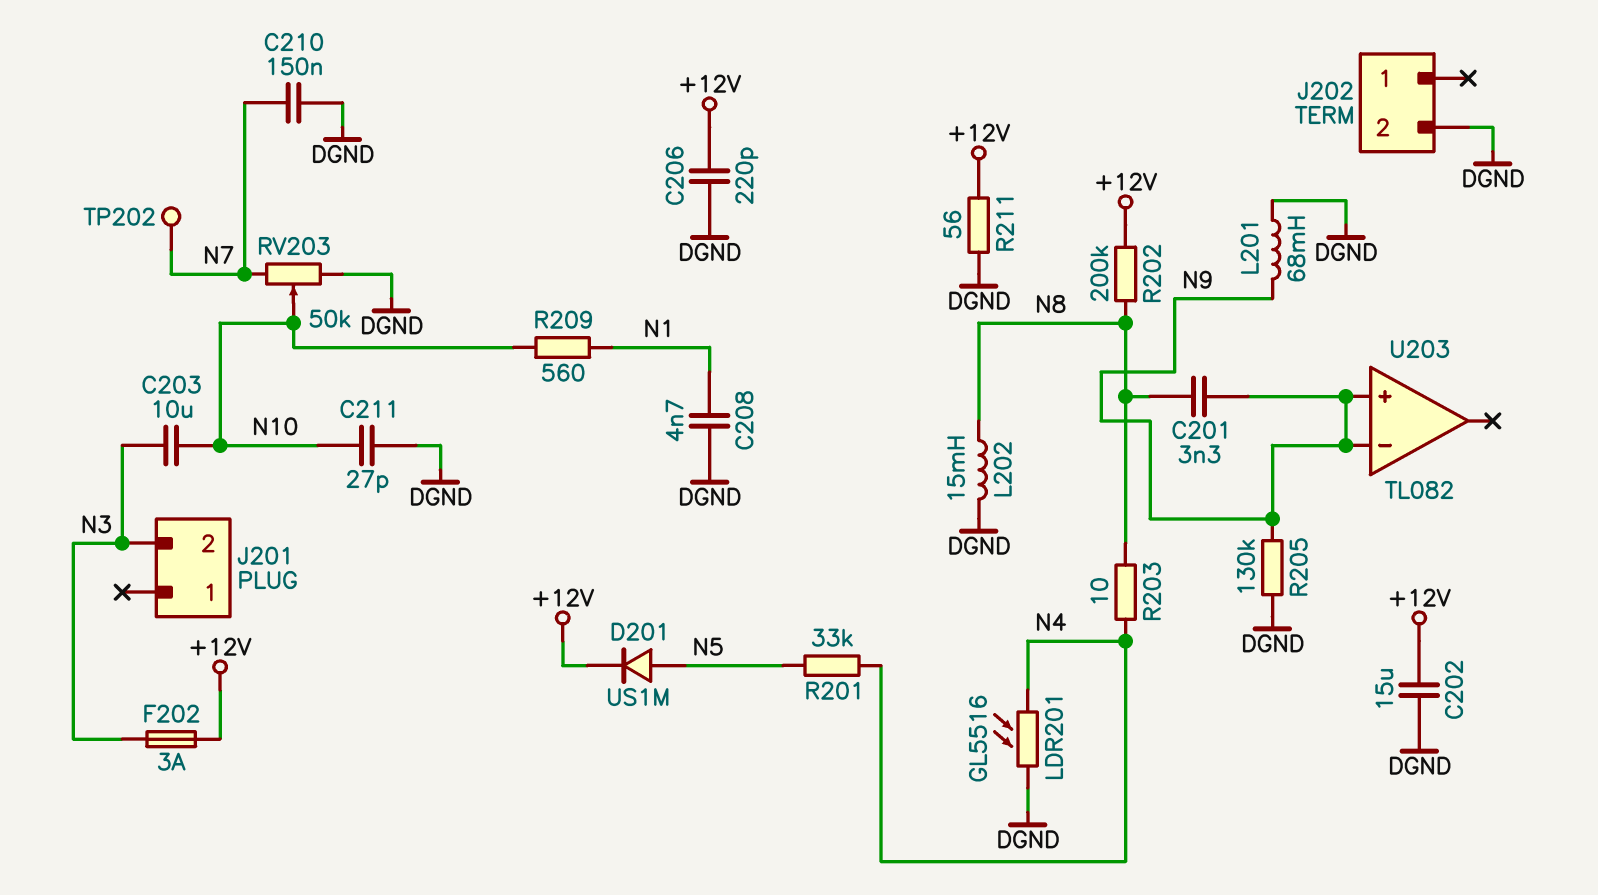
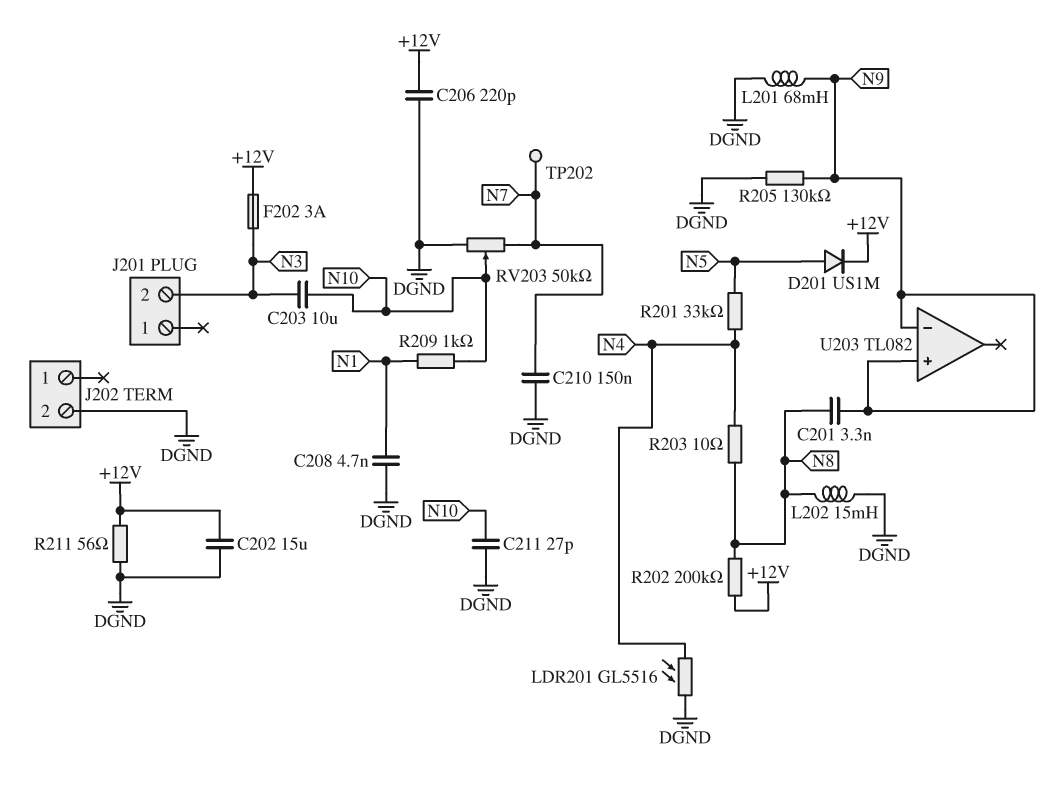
R209: 560 (N1, N10) -> 1k (N1, N10)

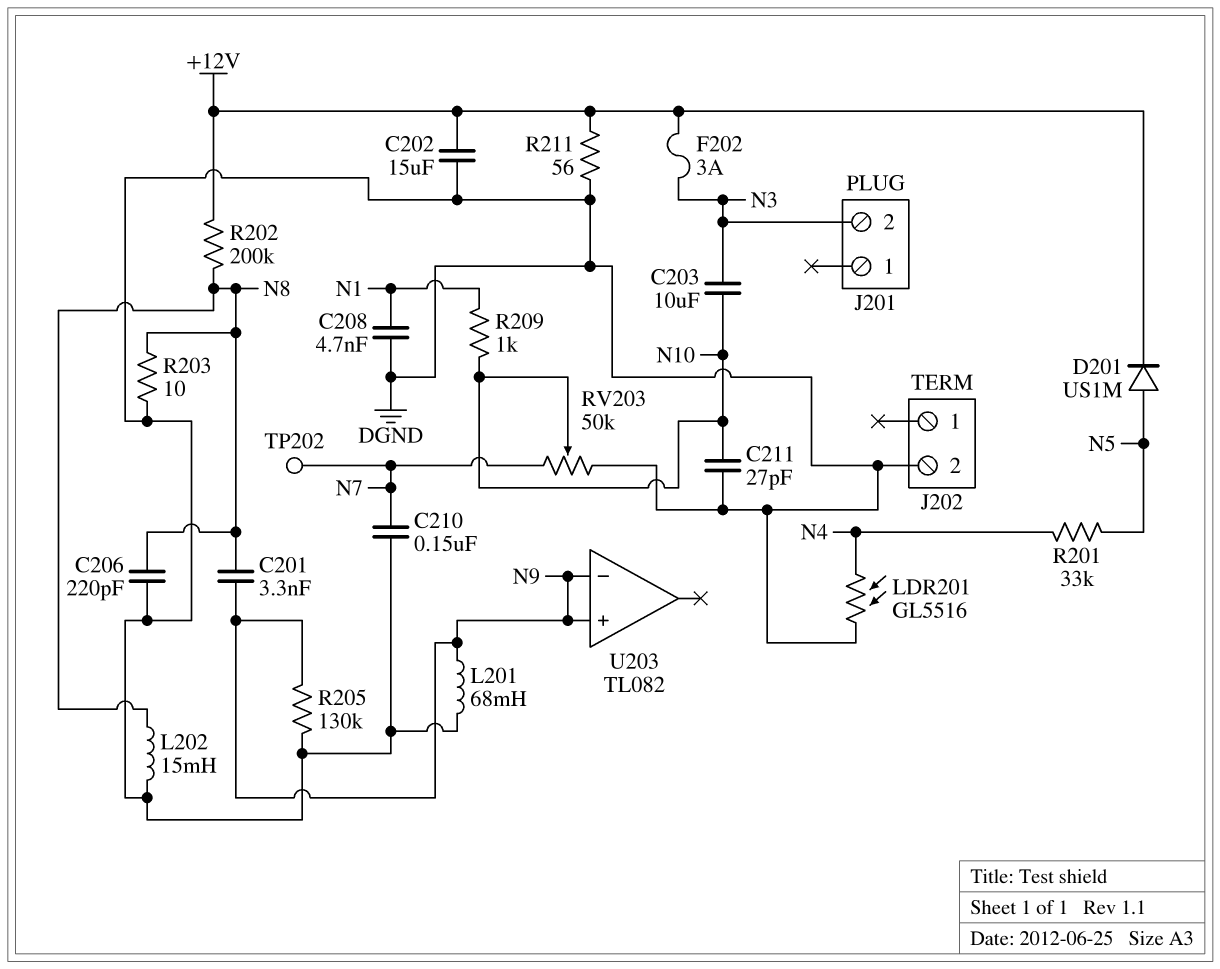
C206: 220pF (+12V, DGND) -> 220pF (DGND, N8)
R203: 10 (N4, N8) -> 10 (DGND, N8)

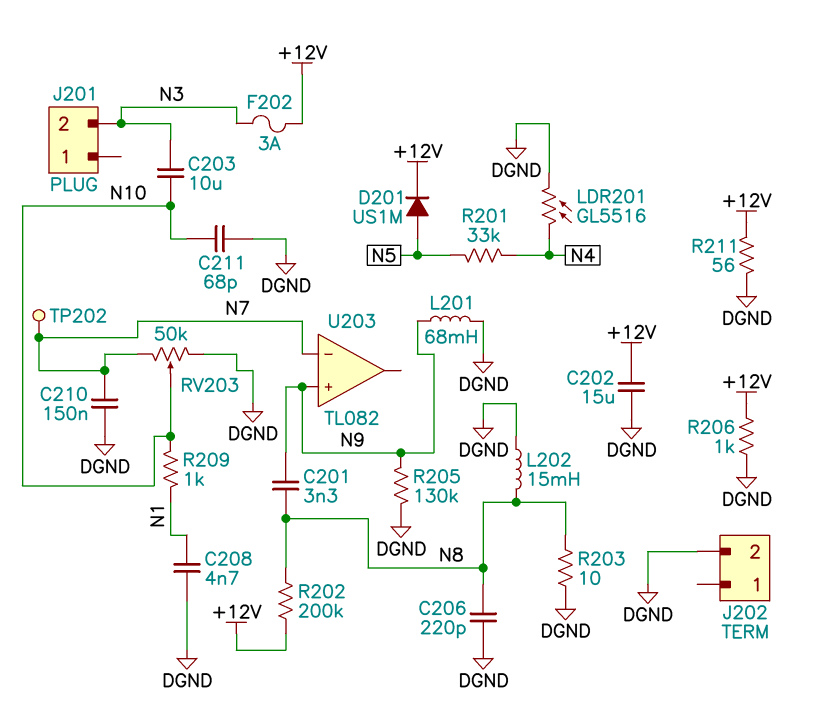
C211: 27pF (DGND, N10) -> 68pF (DGND, N10)
R206: none -> 1k (+12V, DGND)
U203 pin in-: N9 -> N7

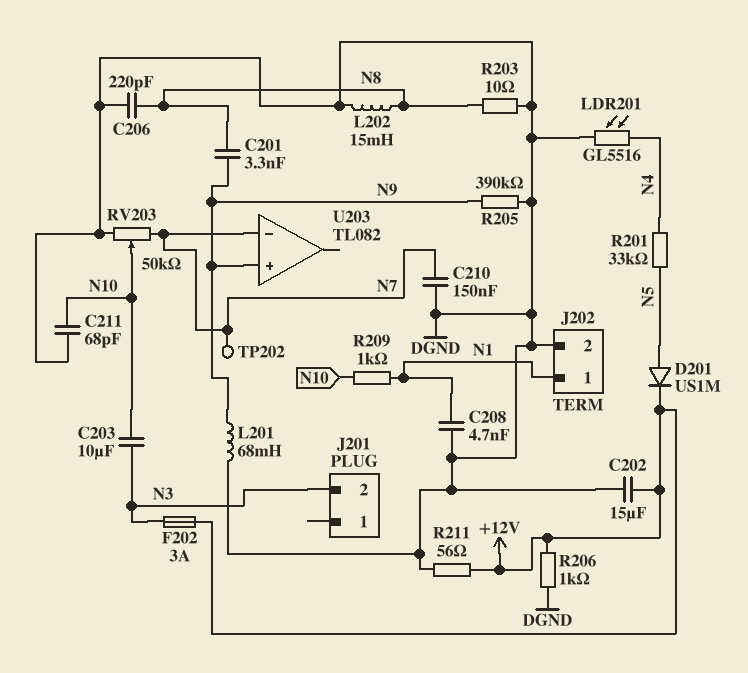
J202 pin 1: none -> N1
R202: 200k (+12V, N8) -> none
R205: 130k (DGND, N9) -> 390k (DGND, N9)

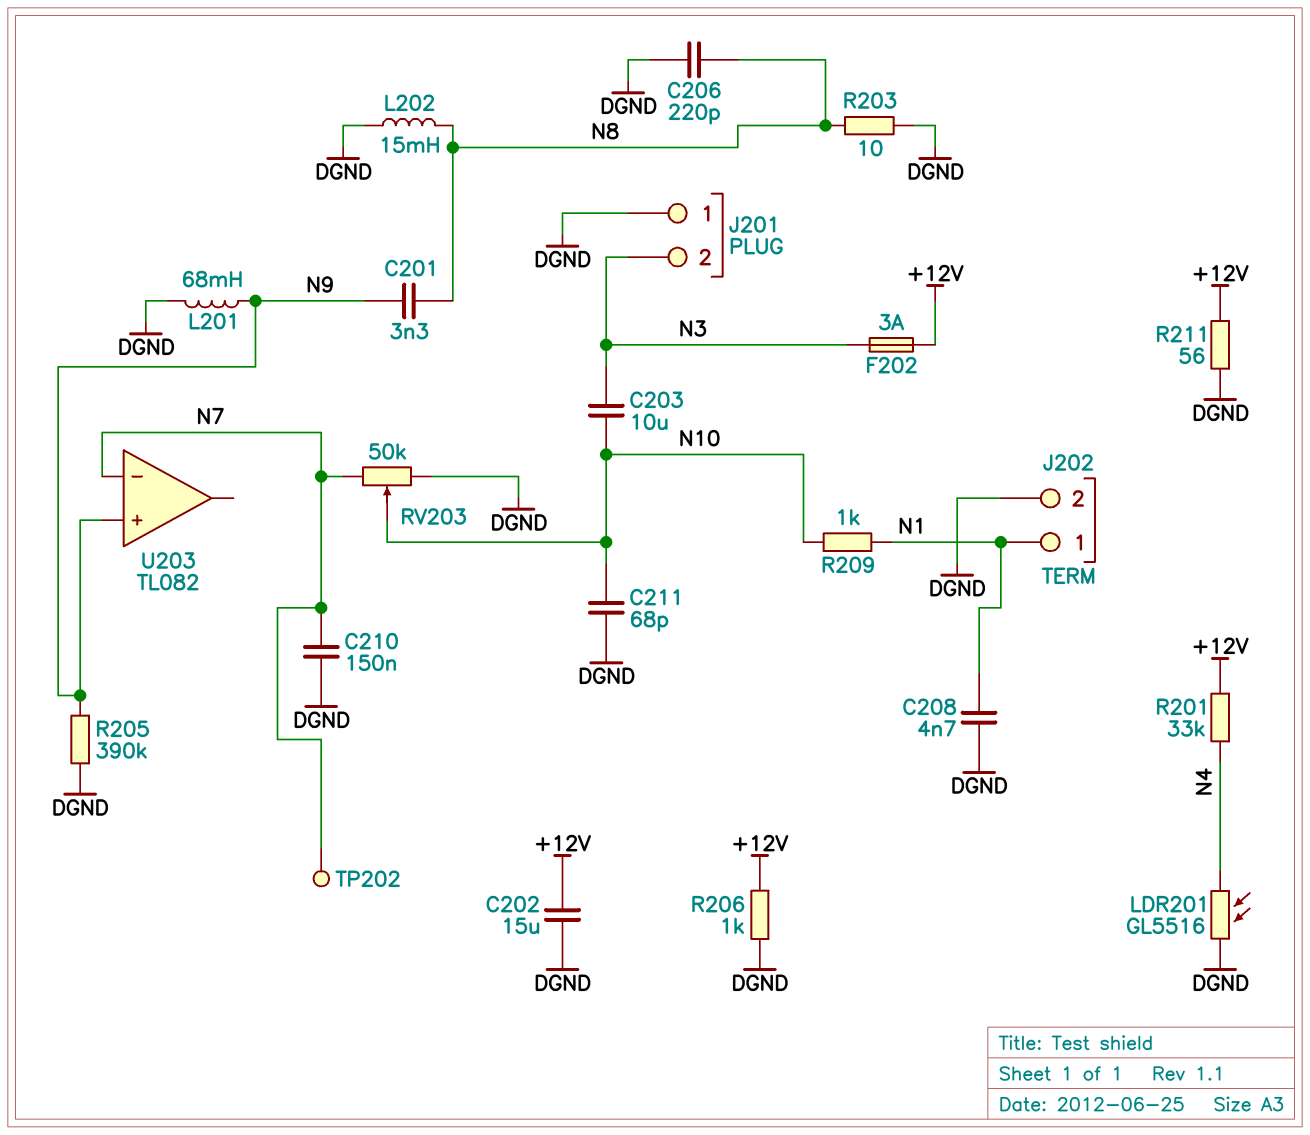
D201: diode US1M (A N5, K +12V) -> none
J201 pin 1: none -> DGND
R201: 33k (N4, N5) -> 33k (+12V, N4)

